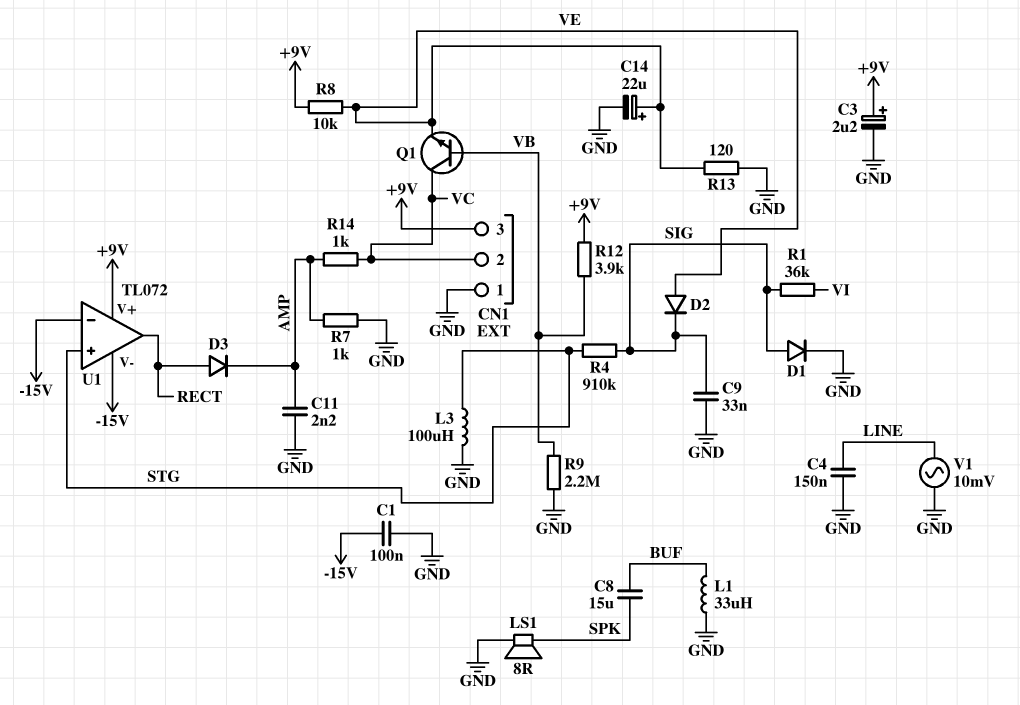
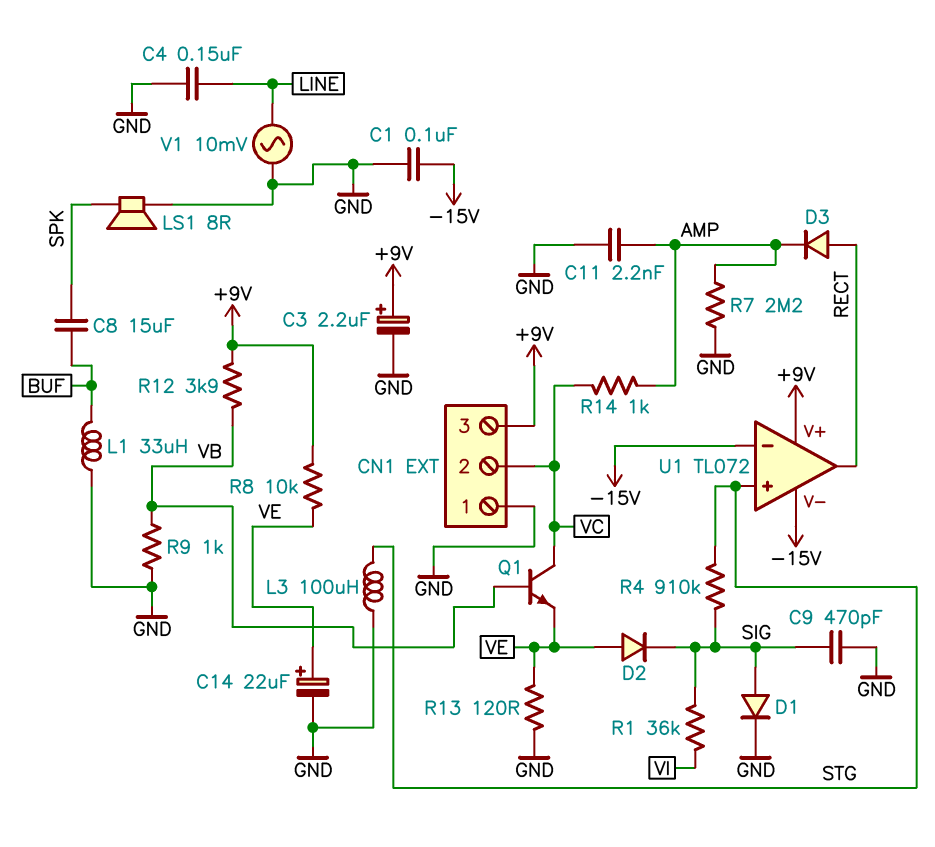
C9: 33nF (GND, SIG) -> 470pF (GND, SIG)
R7: 1k (AMP, GND) -> 2.2M (AMP, GND)
R9: 2.2M (GND, VB) -> 1k (GND, VB)

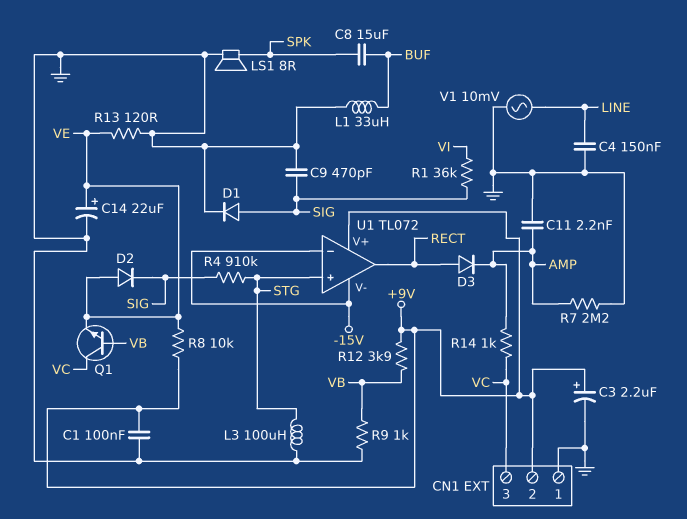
C1: 100nF (-15V, GND) -> 100nF (+9V, GND)
CN1 pin 2: VC -> +9V
CN1 pin 3: +9V -> VC

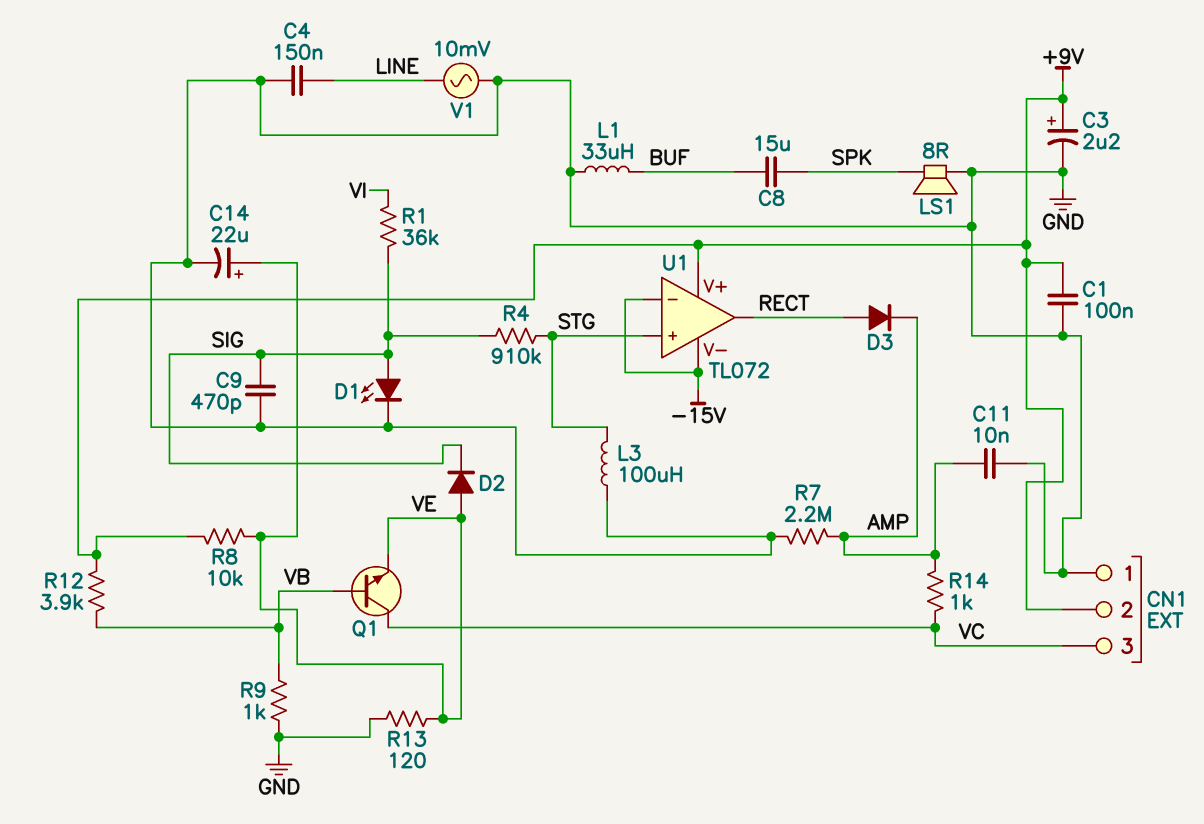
C11: 2.2nF (AMP, GND) -> 10nF (AMP, GND)
D1: diode (A SIG, K GND) -> LED (A SIG, K GND)

